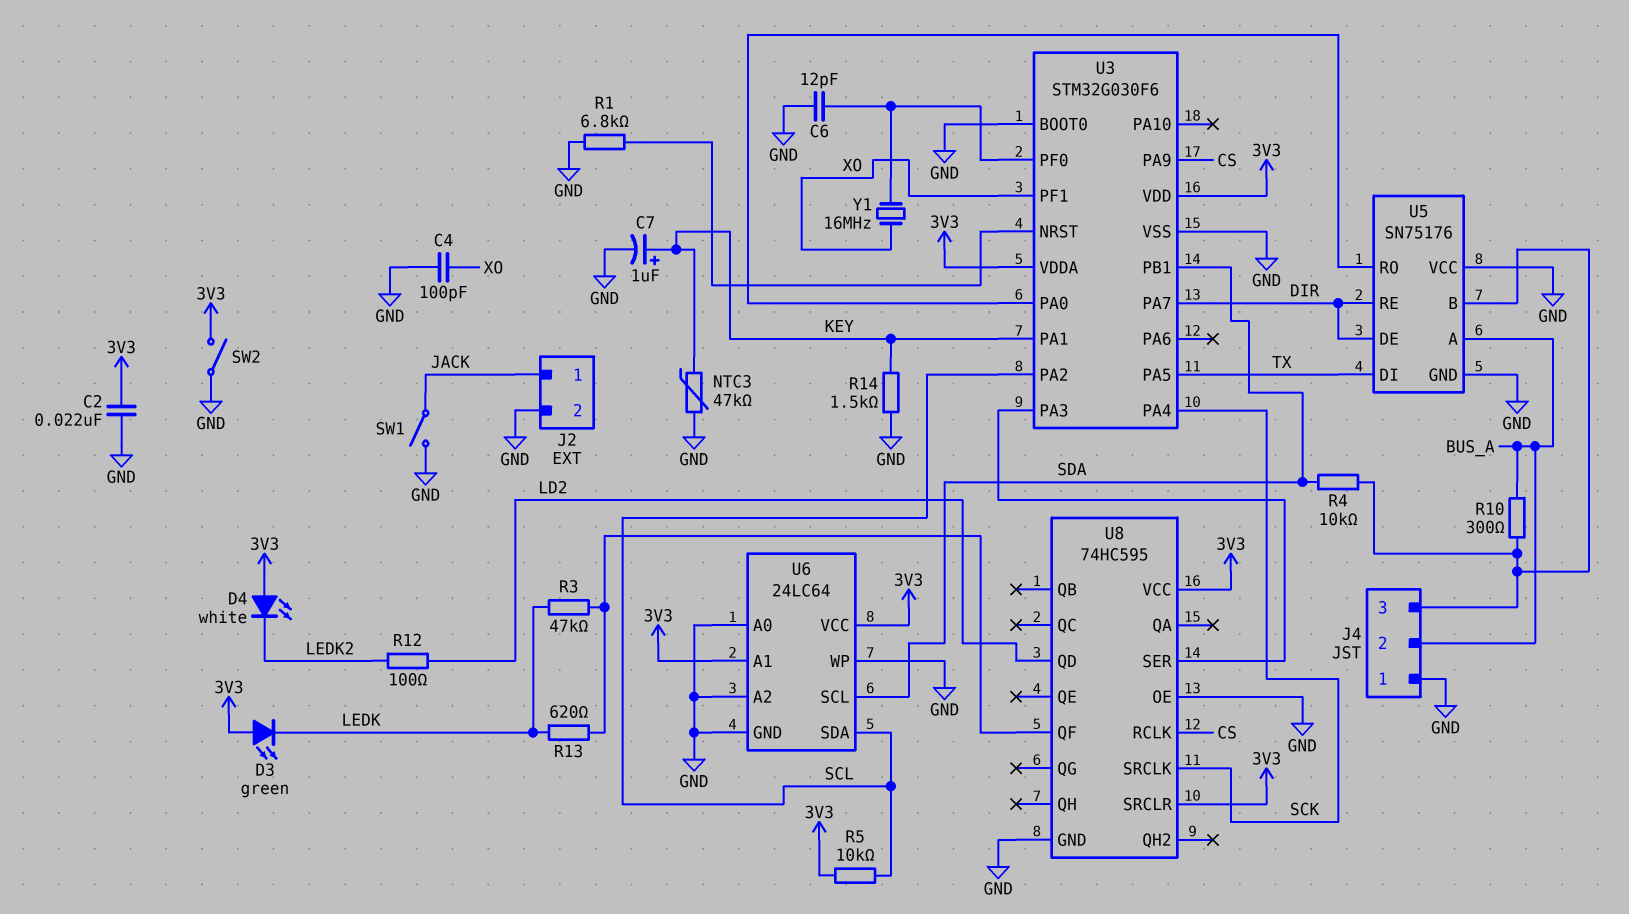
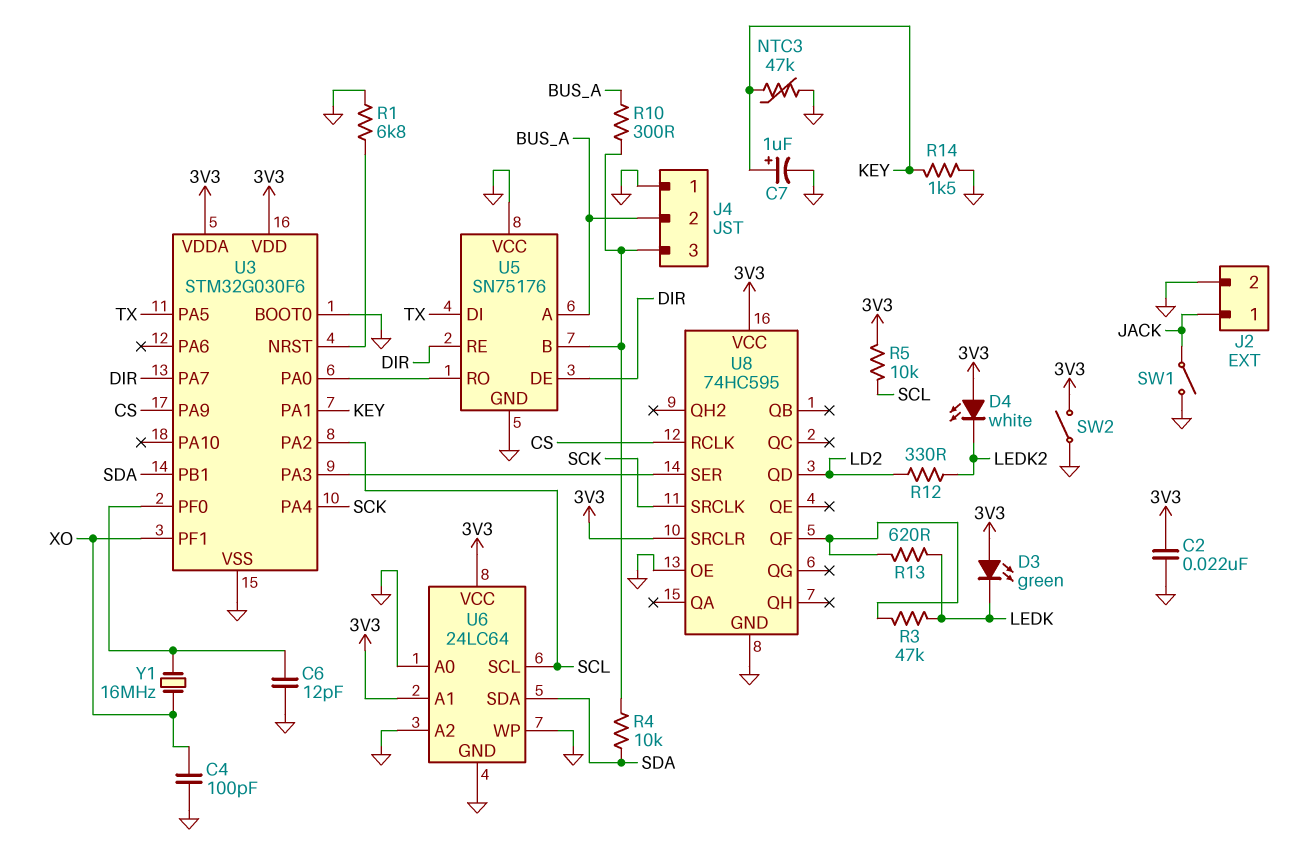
R12: 100 (LD2, LEDK2) -> 330 (LD2, LEDK2)
U6 pin SCL: SDA -> SCL
U6 pin SDA: SCL -> SDA

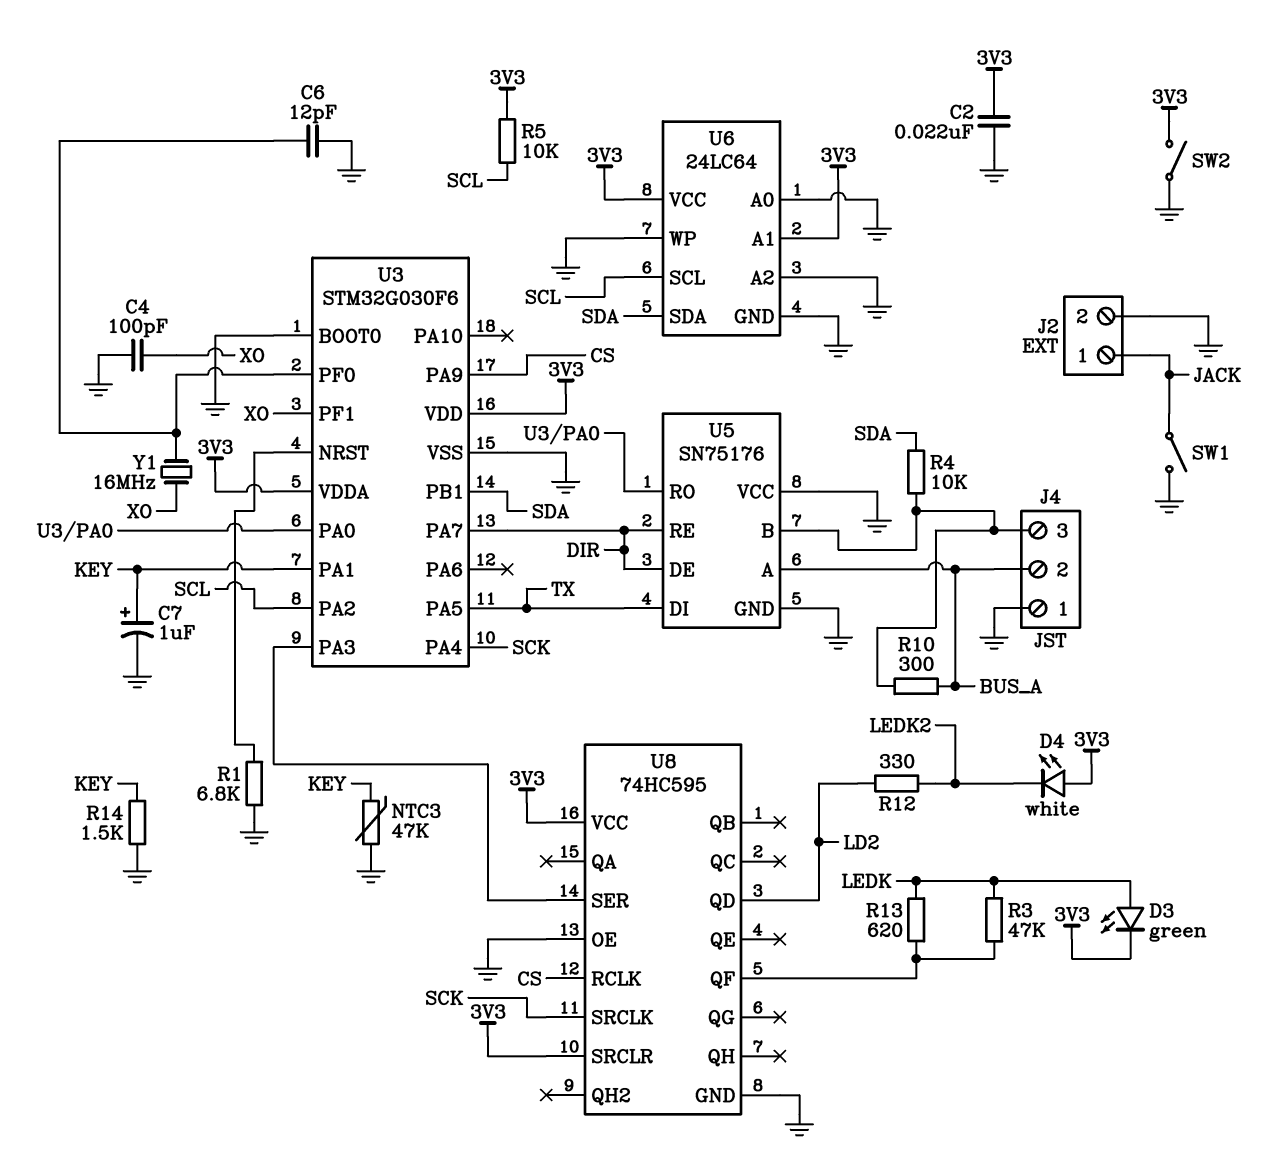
D3: LED green (A 3V3, K LEDK) -> LED green (A LEDK, K 3V3)

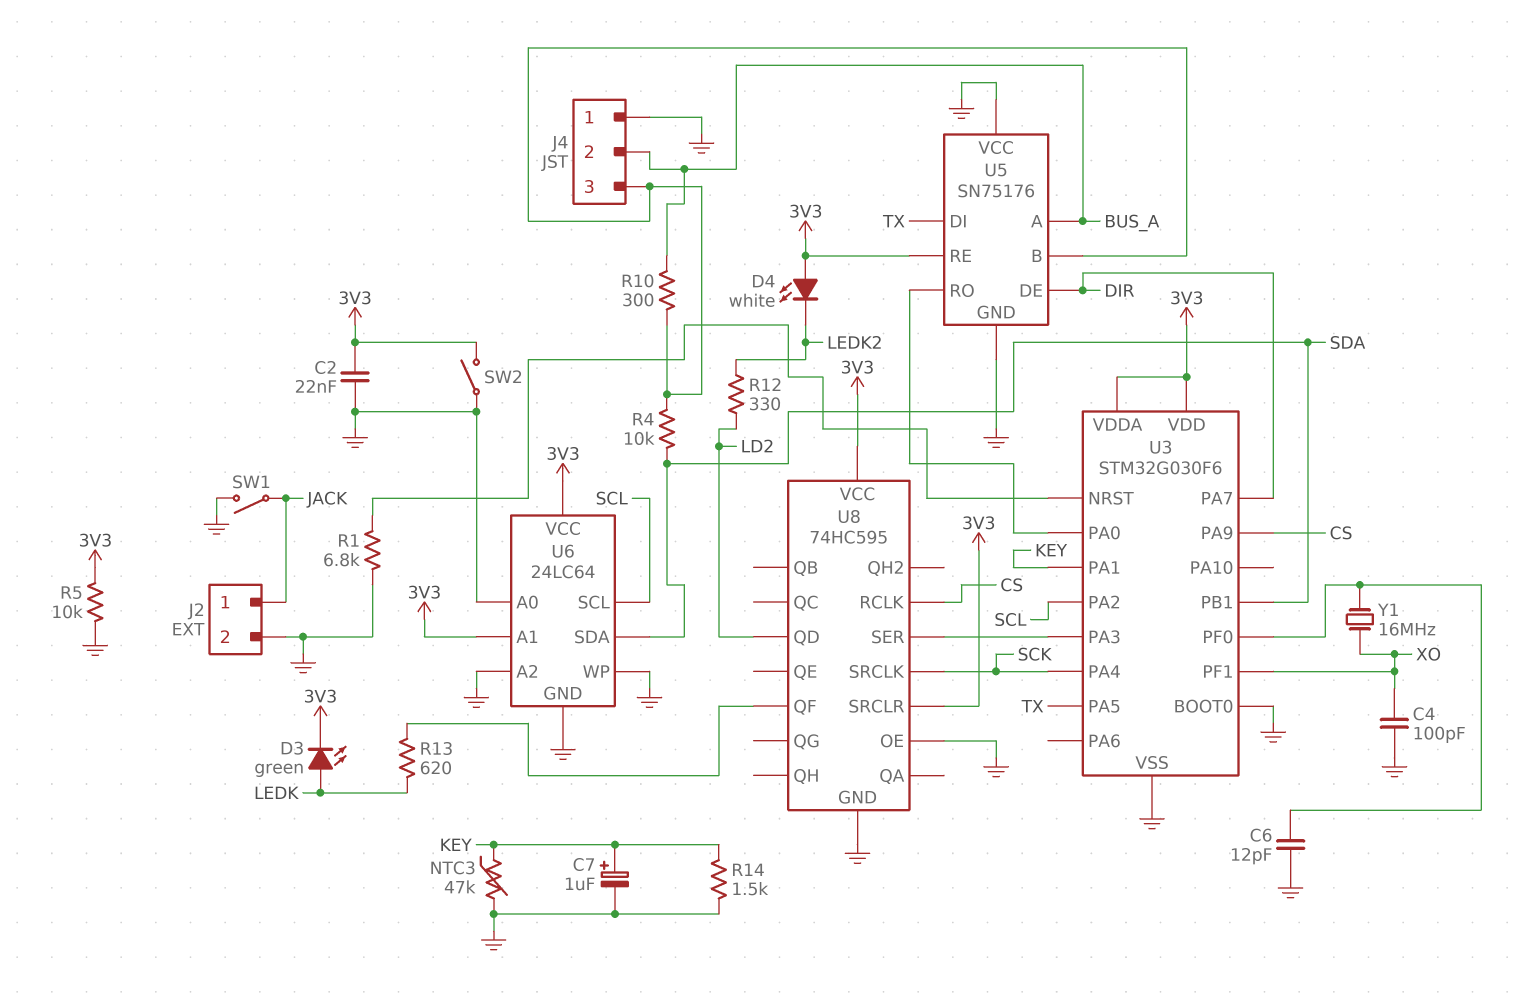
R3: 47k (LEDK, U8/QF) -> none
R5: 10k (3V3, SCL) -> 10k (3V3, GND)
U5 pin RE: DIR -> 3V3

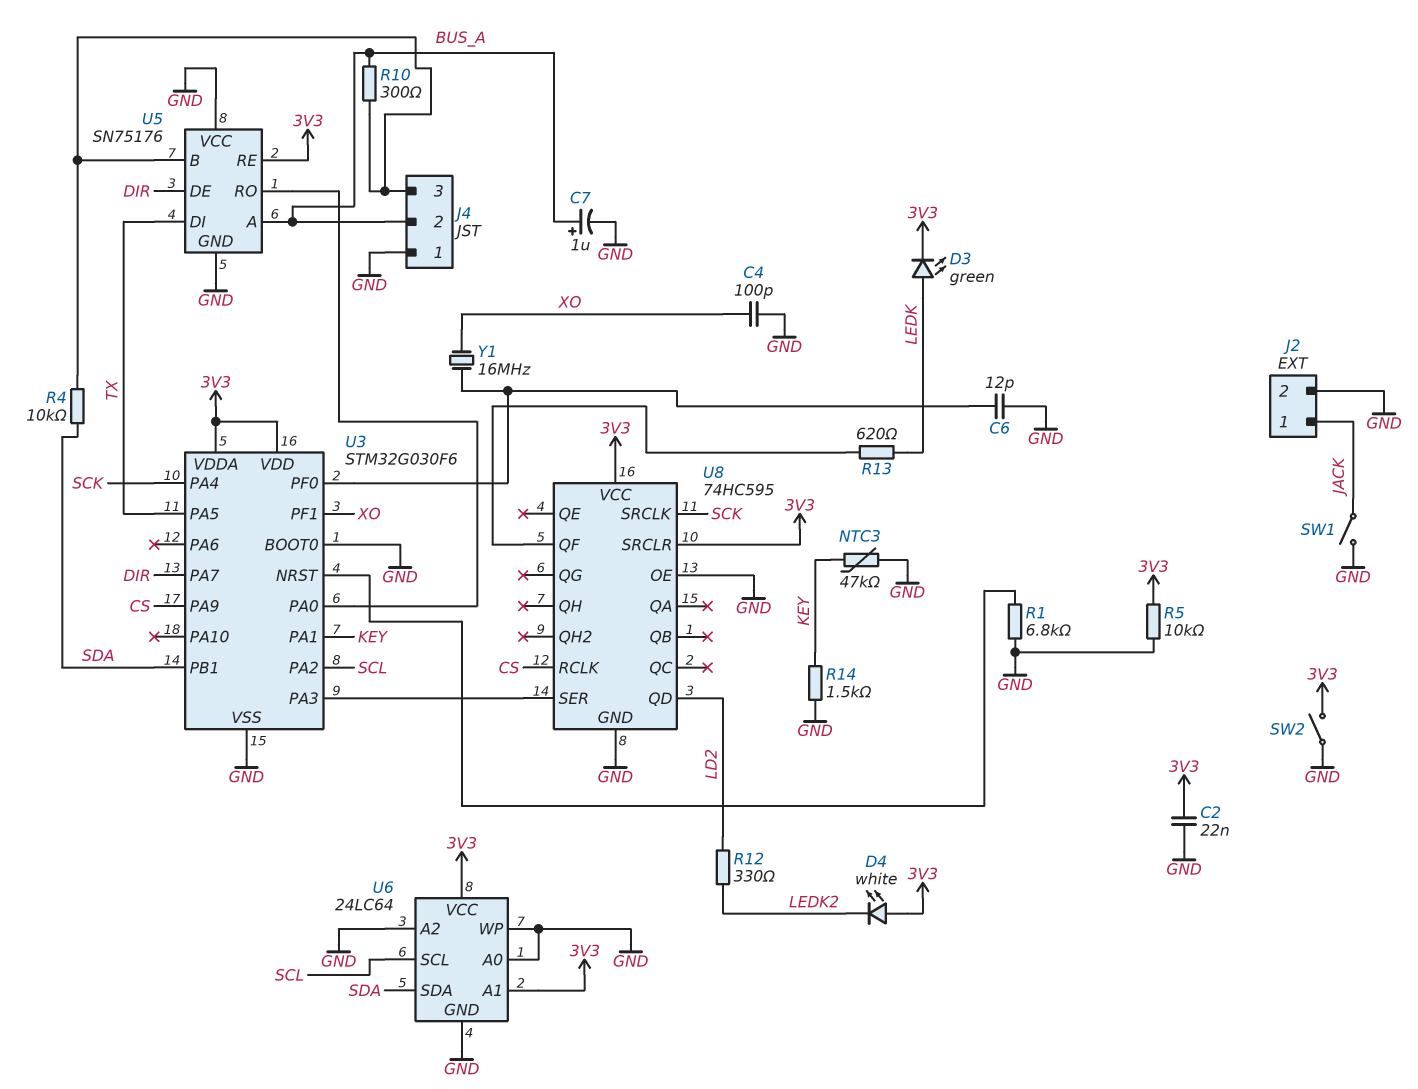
C7: 1uF (plus KEY, minus GND) -> 1uF (plus BUS_A, minus GND)

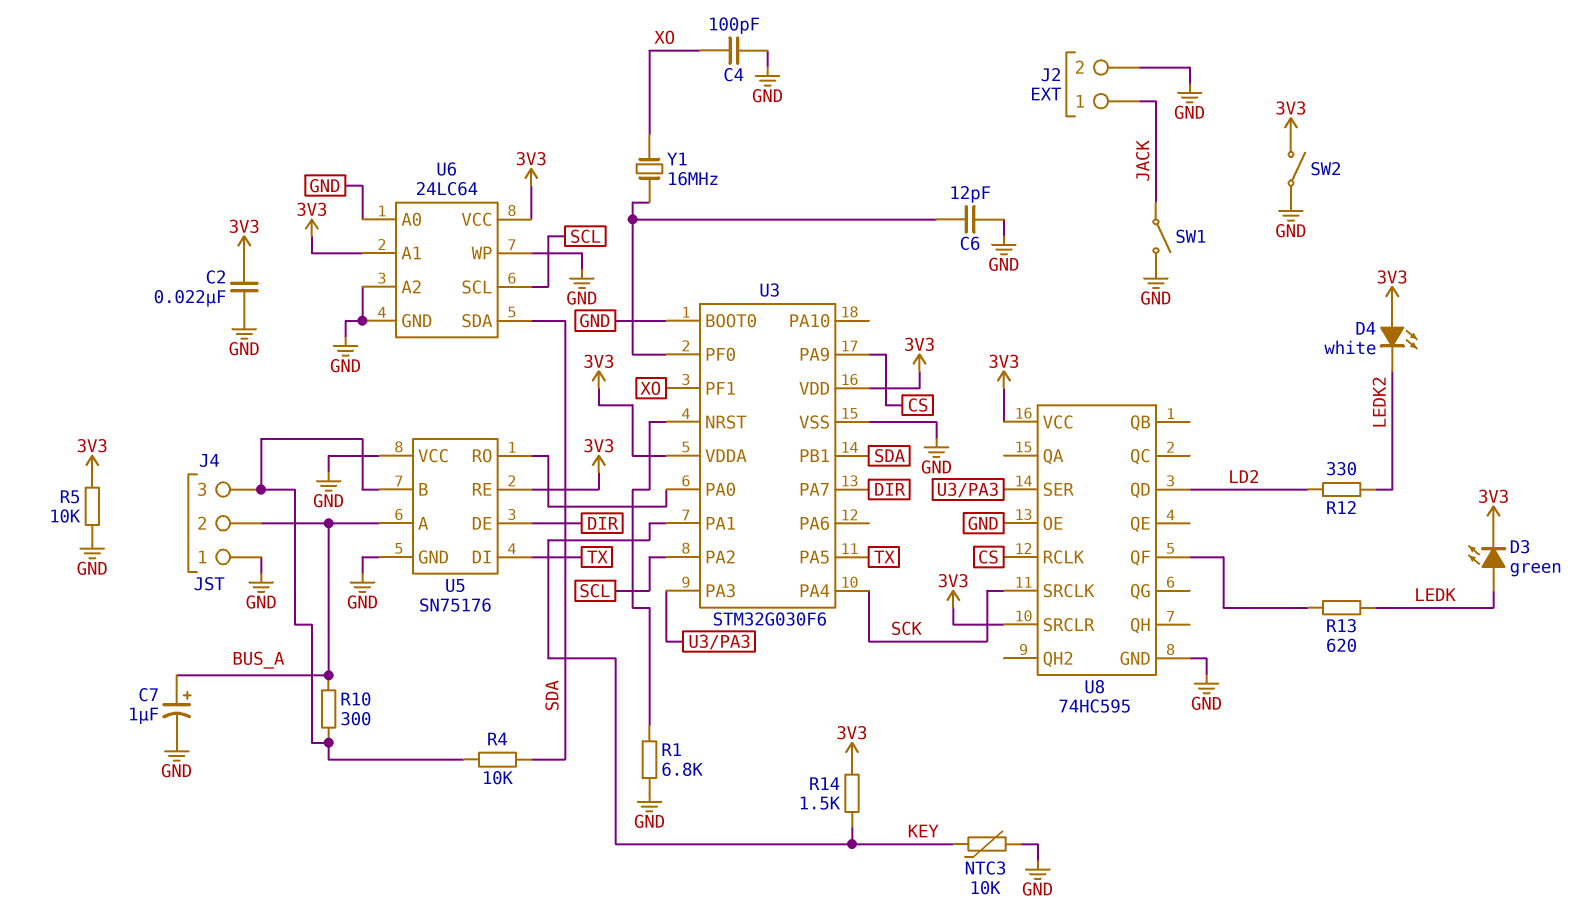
NTC3: 47k (GND, KEY) -> 10k (GND, KEY)
R14: 1.5k (GND, KEY) -> 1.5k (3V3, KEY)

